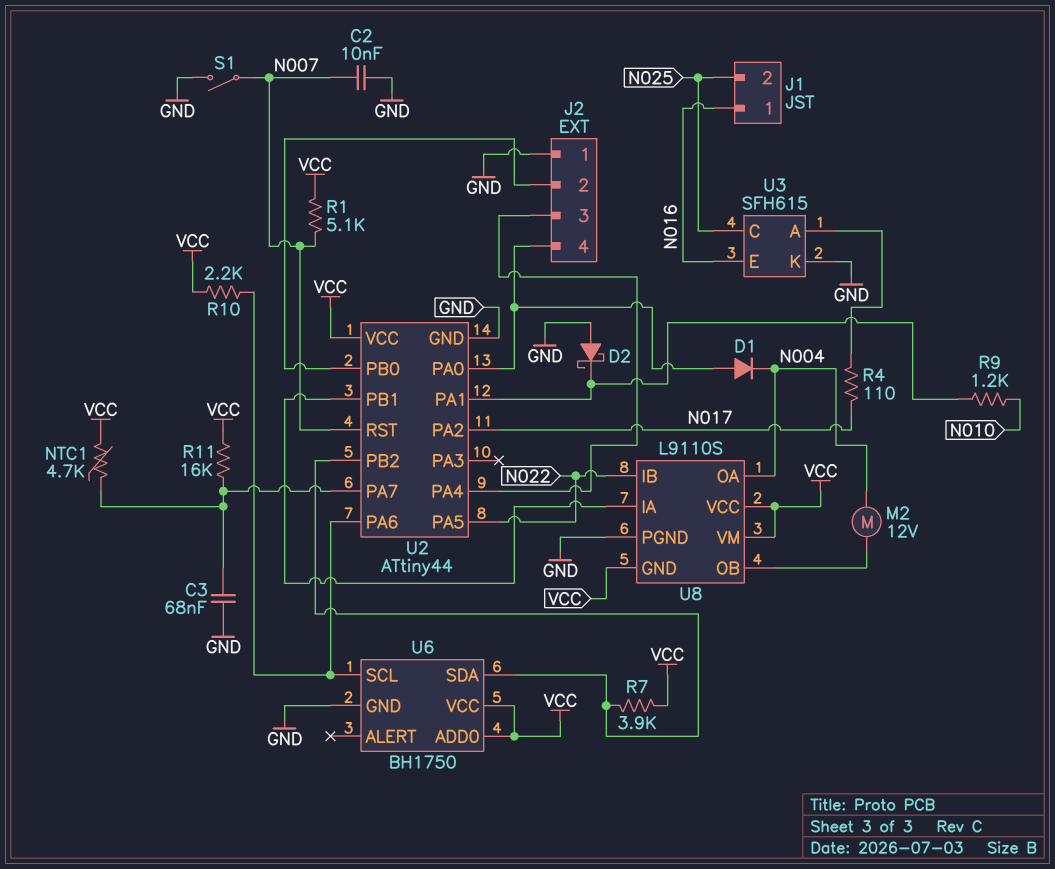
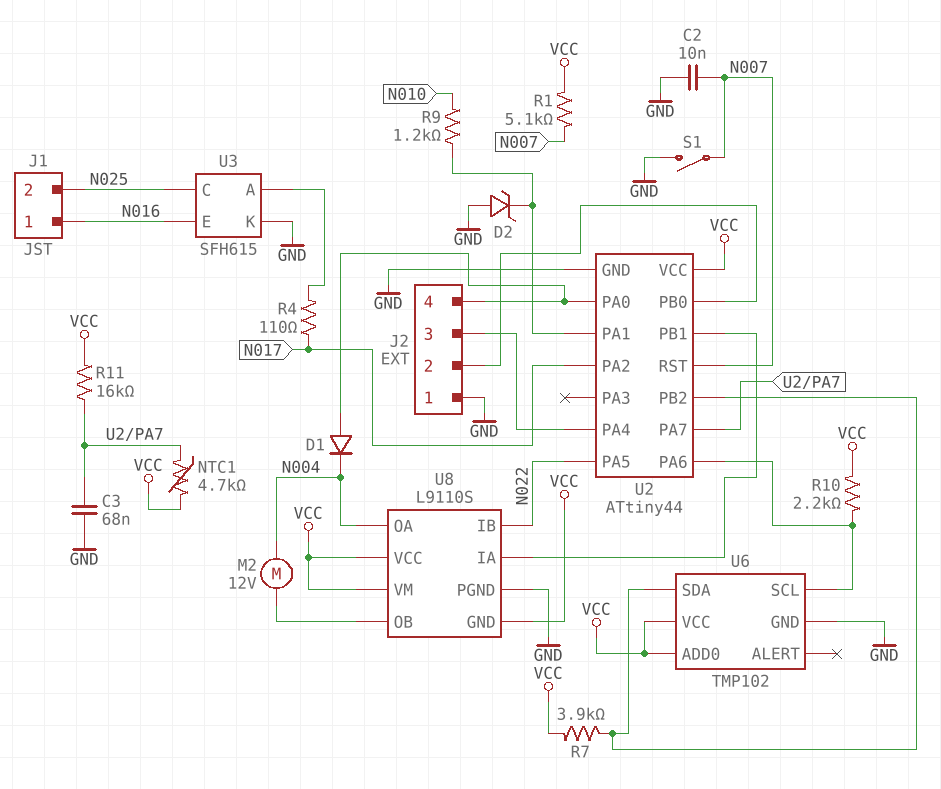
D2: schottky (A GND, K U2/PA1) -> zener (A GND, K U2/PA1)
U6: BH1750 -> TMP102

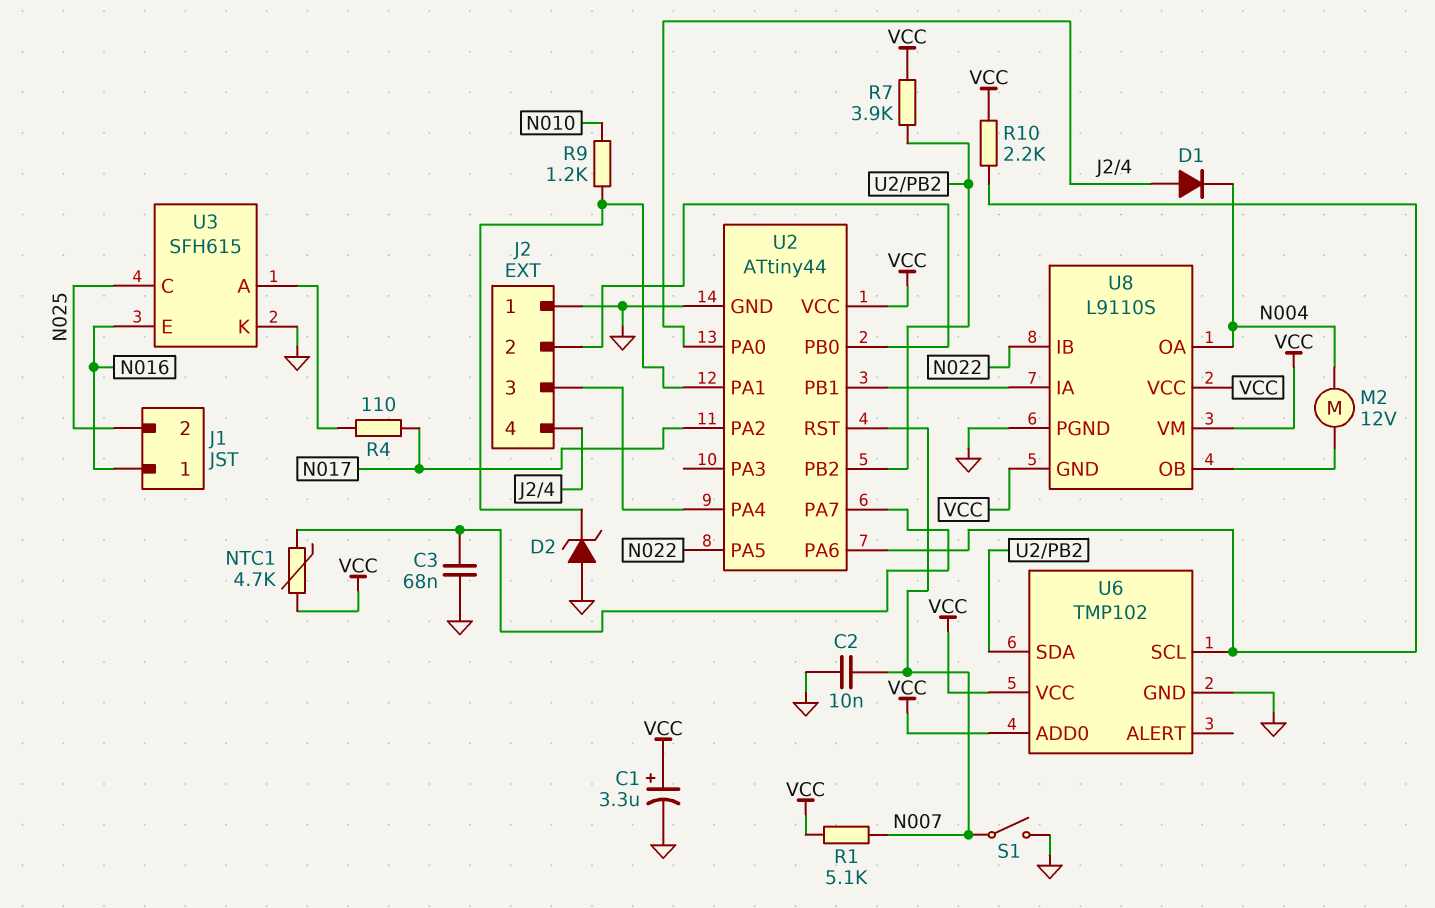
C1: none -> 3.3uF (plus VCC, minus GND)
R11: 16k (U2/PA7, VCC) -> none

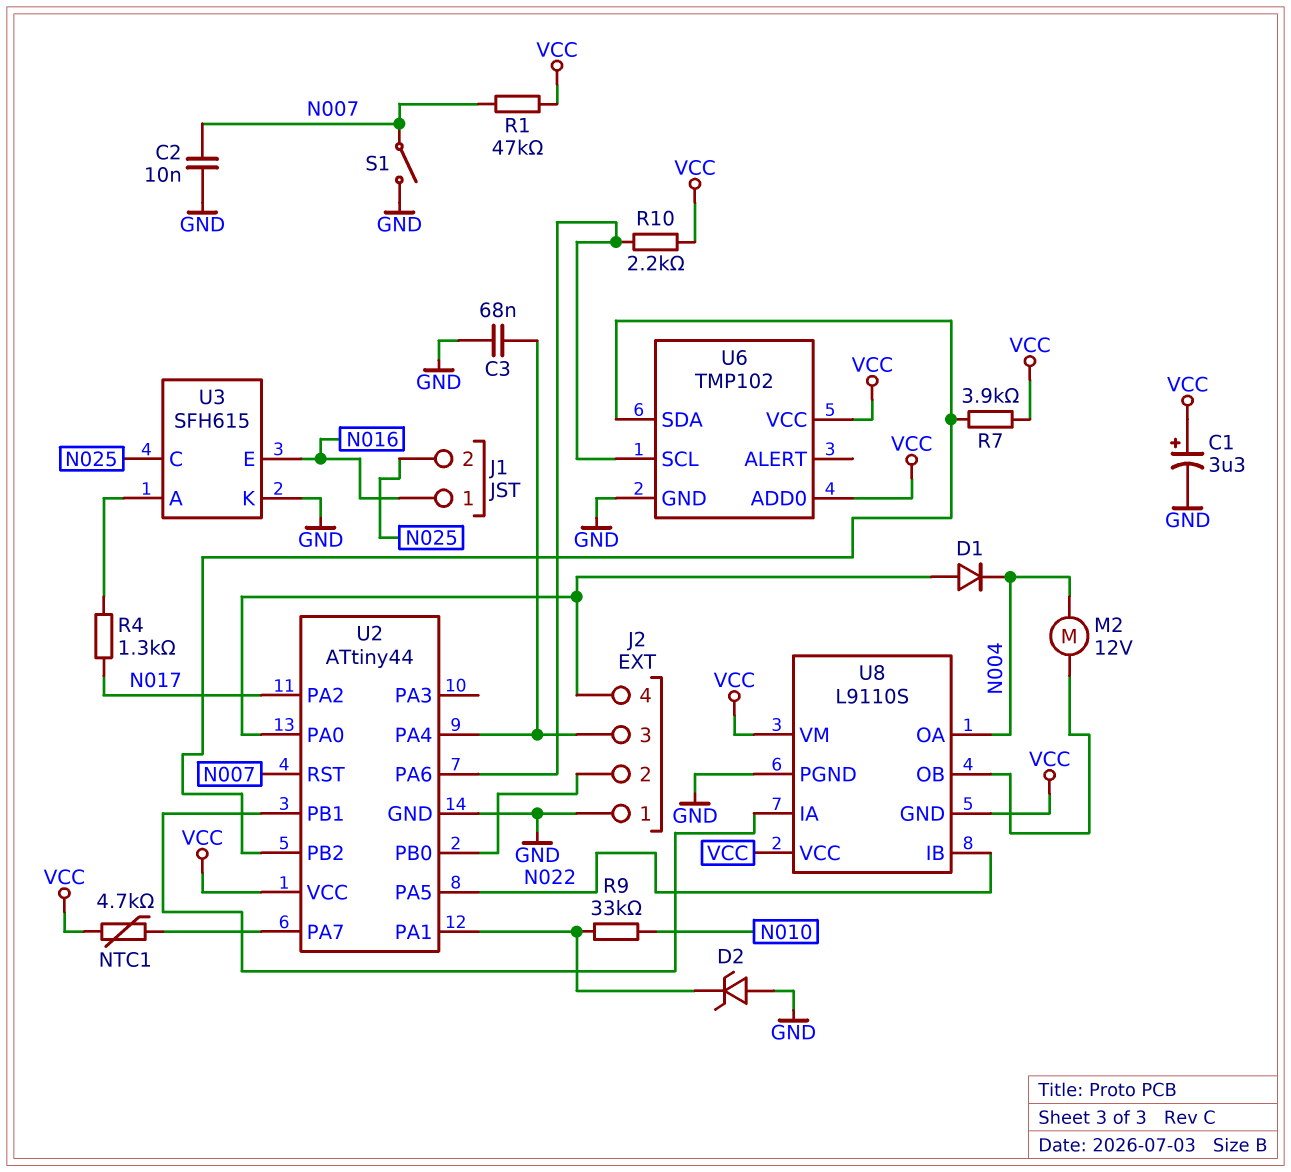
C3: 68nF (GND, U2/PA7) -> 68nF (GND, J2/3)
R1: 5.1k (N007, VCC) -> 47k (N007, VCC)
R4: 110 (N017, U3/A) -> 1.3k (N017, U3/A)
R9: 1.2k (N010, U2/PA1) -> 33k (N010, U2/PA1)

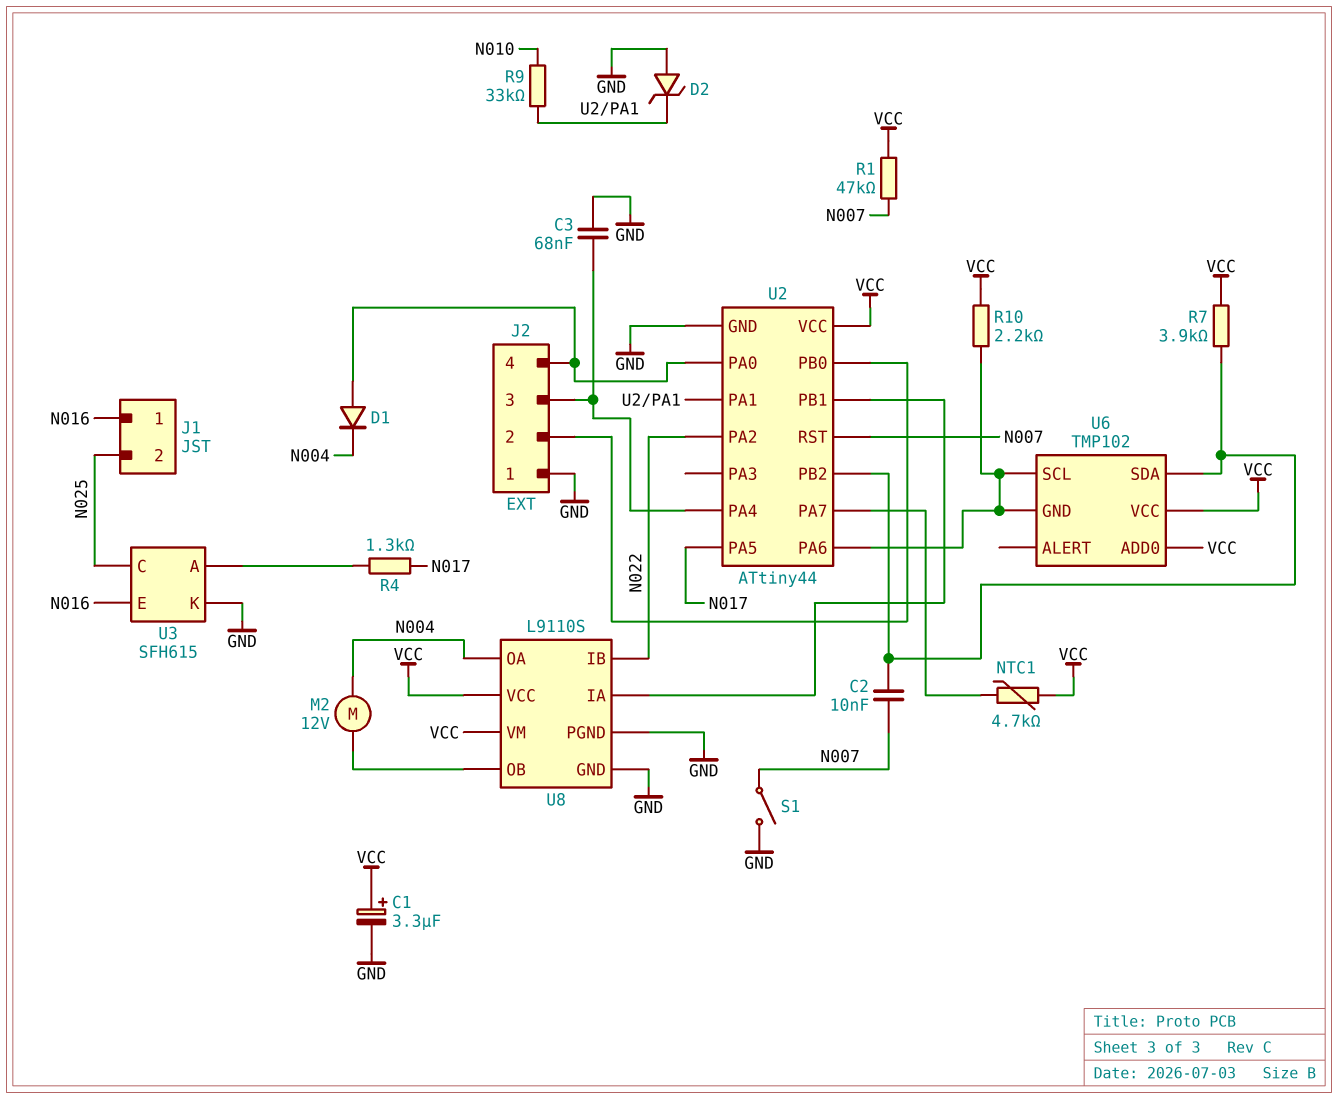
C2: 10nF (GND, N007) -> 10nF (N007, U2/PB2)
U2 pin PA2: N017 -> N022
U2 pin PA5: N022 -> N017
U6 pin GND: GND -> U2/PA6
U8 pin GND: VCC -> GND

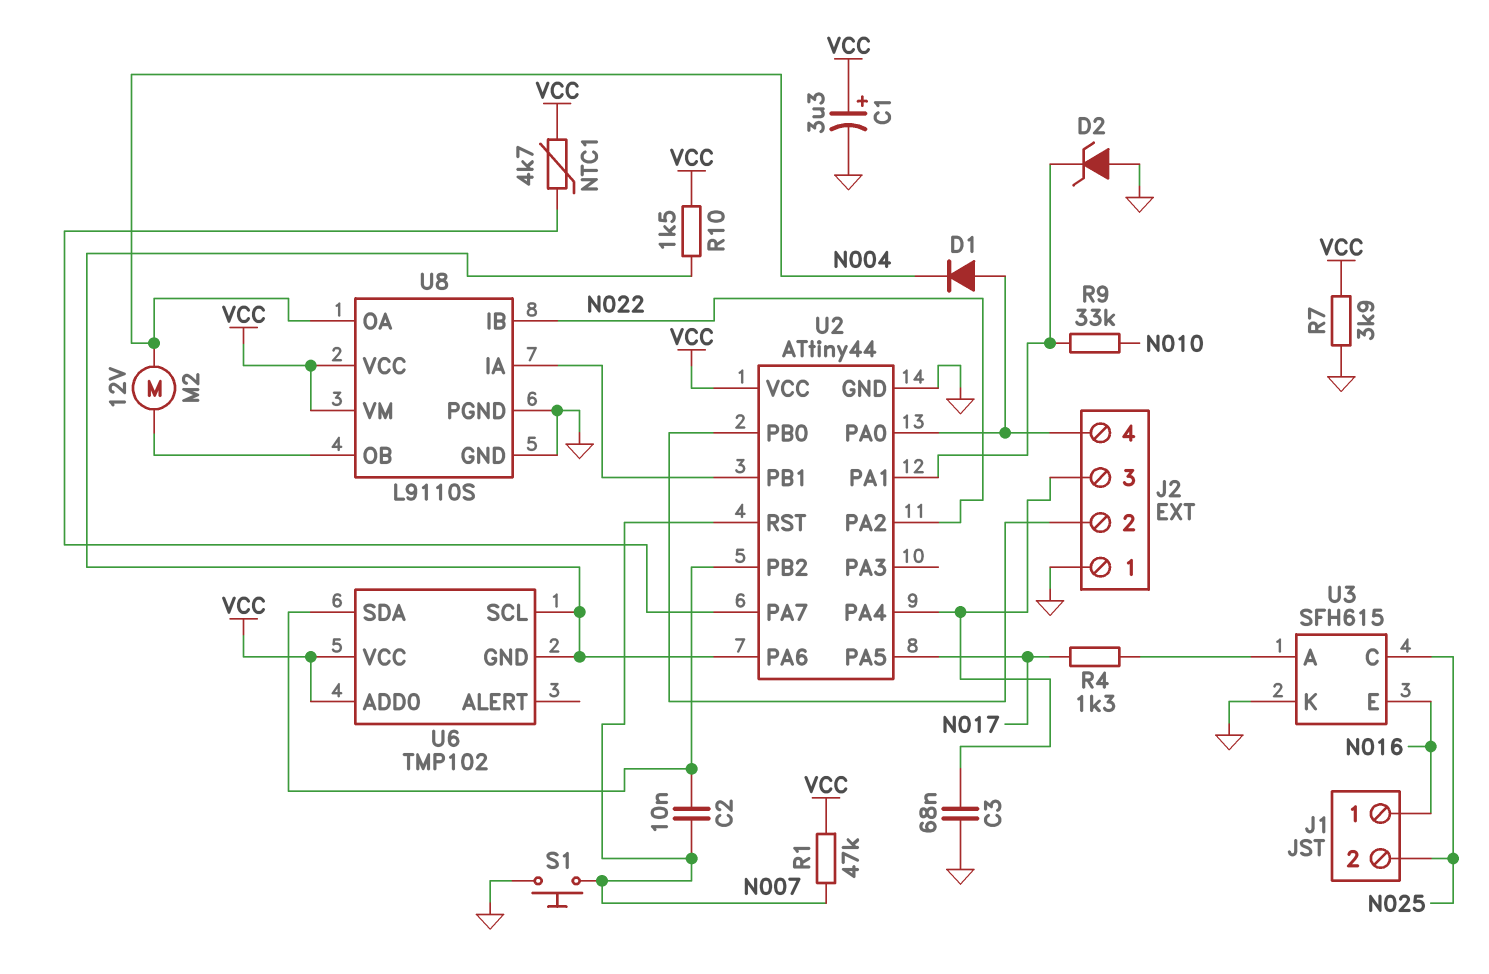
R7: 3.9k (U2/PB2, VCC) -> 3.9k (GND, VCC)
R10: 2.2k (U2/PA6, VCC) -> 1.5k (U2/PA6, VCC)
S1: switch (GND, N007) -> button (GND, N007)

